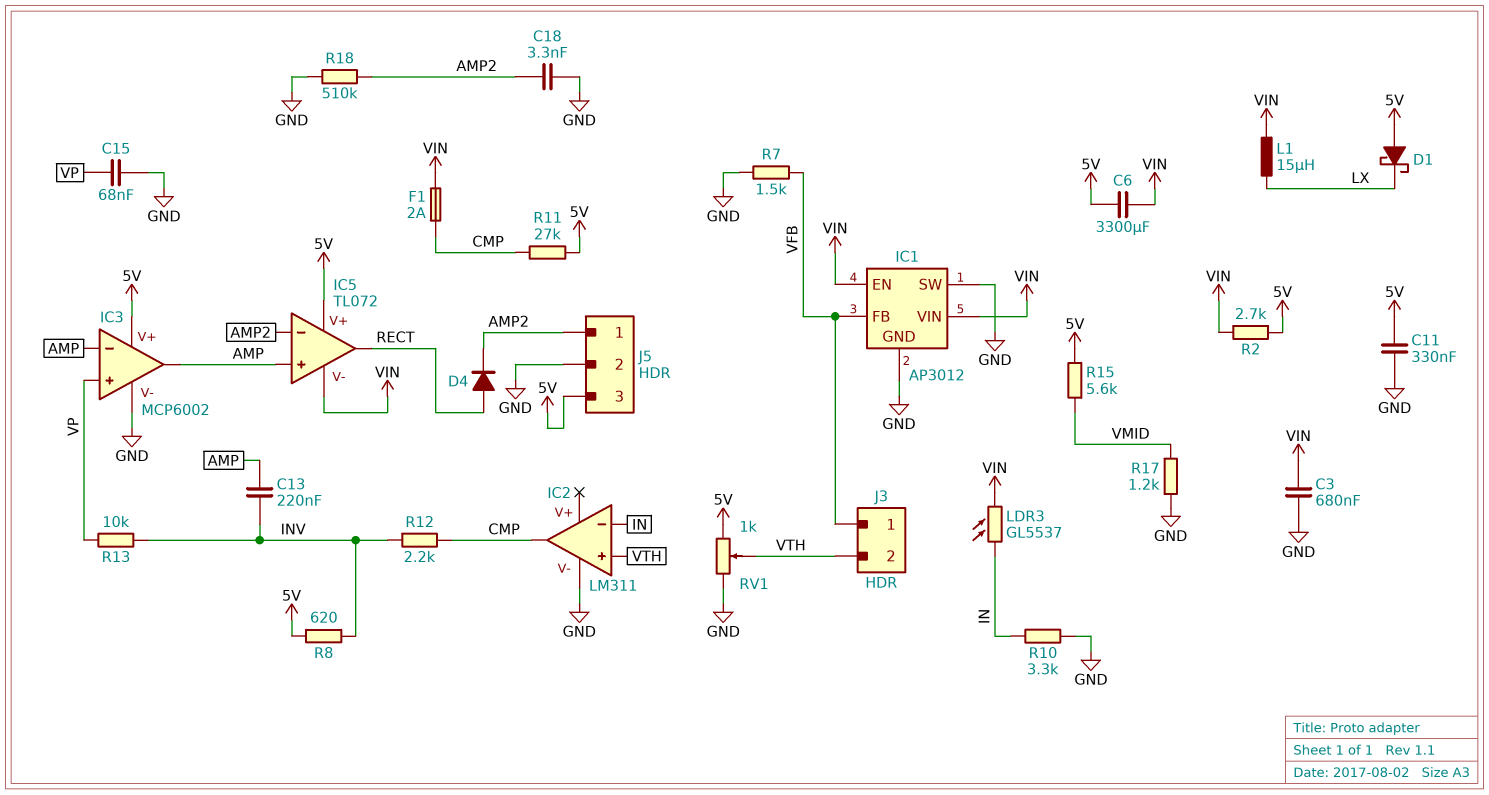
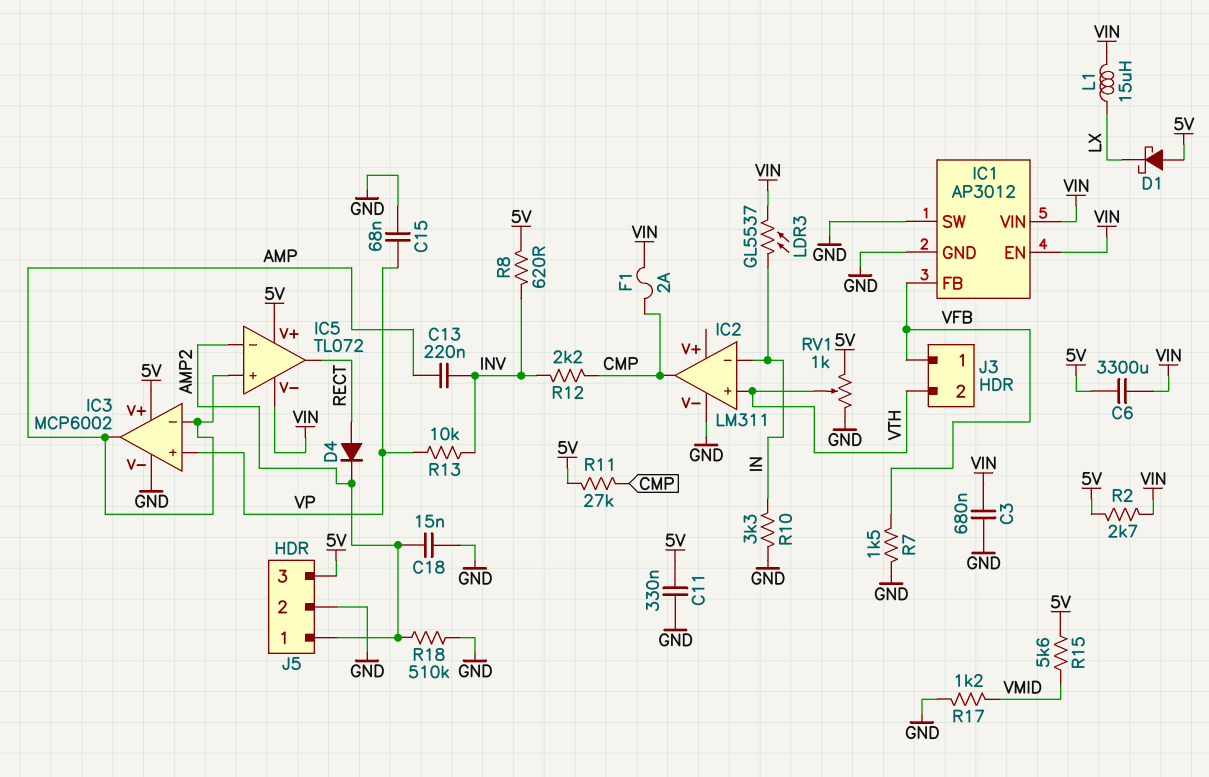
C18: 3.3nF (AMP2, GND) -> 15nF (AMP2, GND)

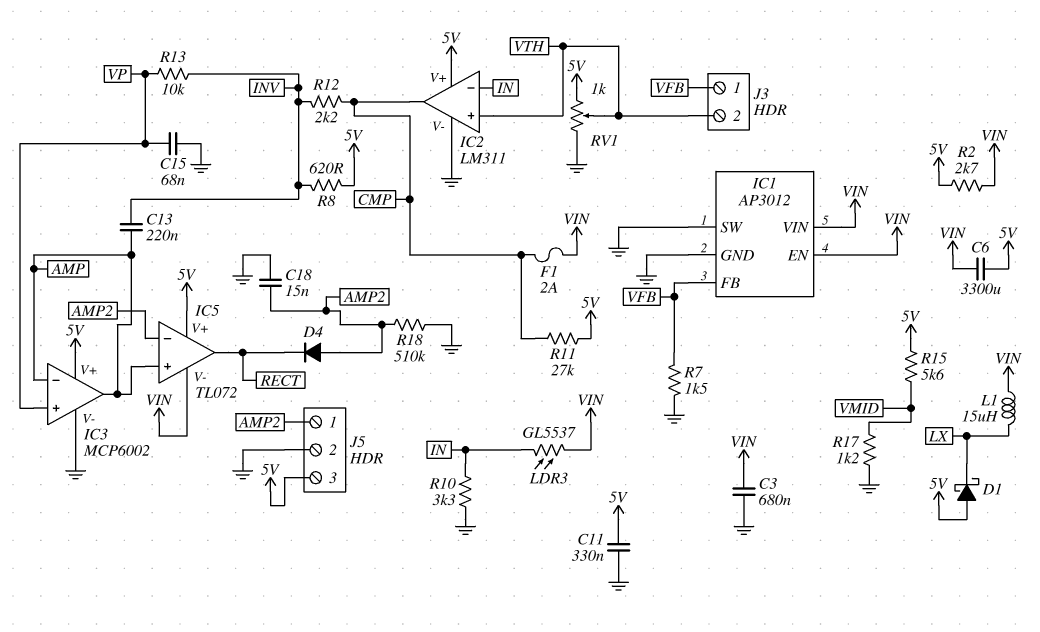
D4: diode (A RECT, K AMP2) -> diode (A AMP2, K RECT)
IC2 pin V+: none -> 5V

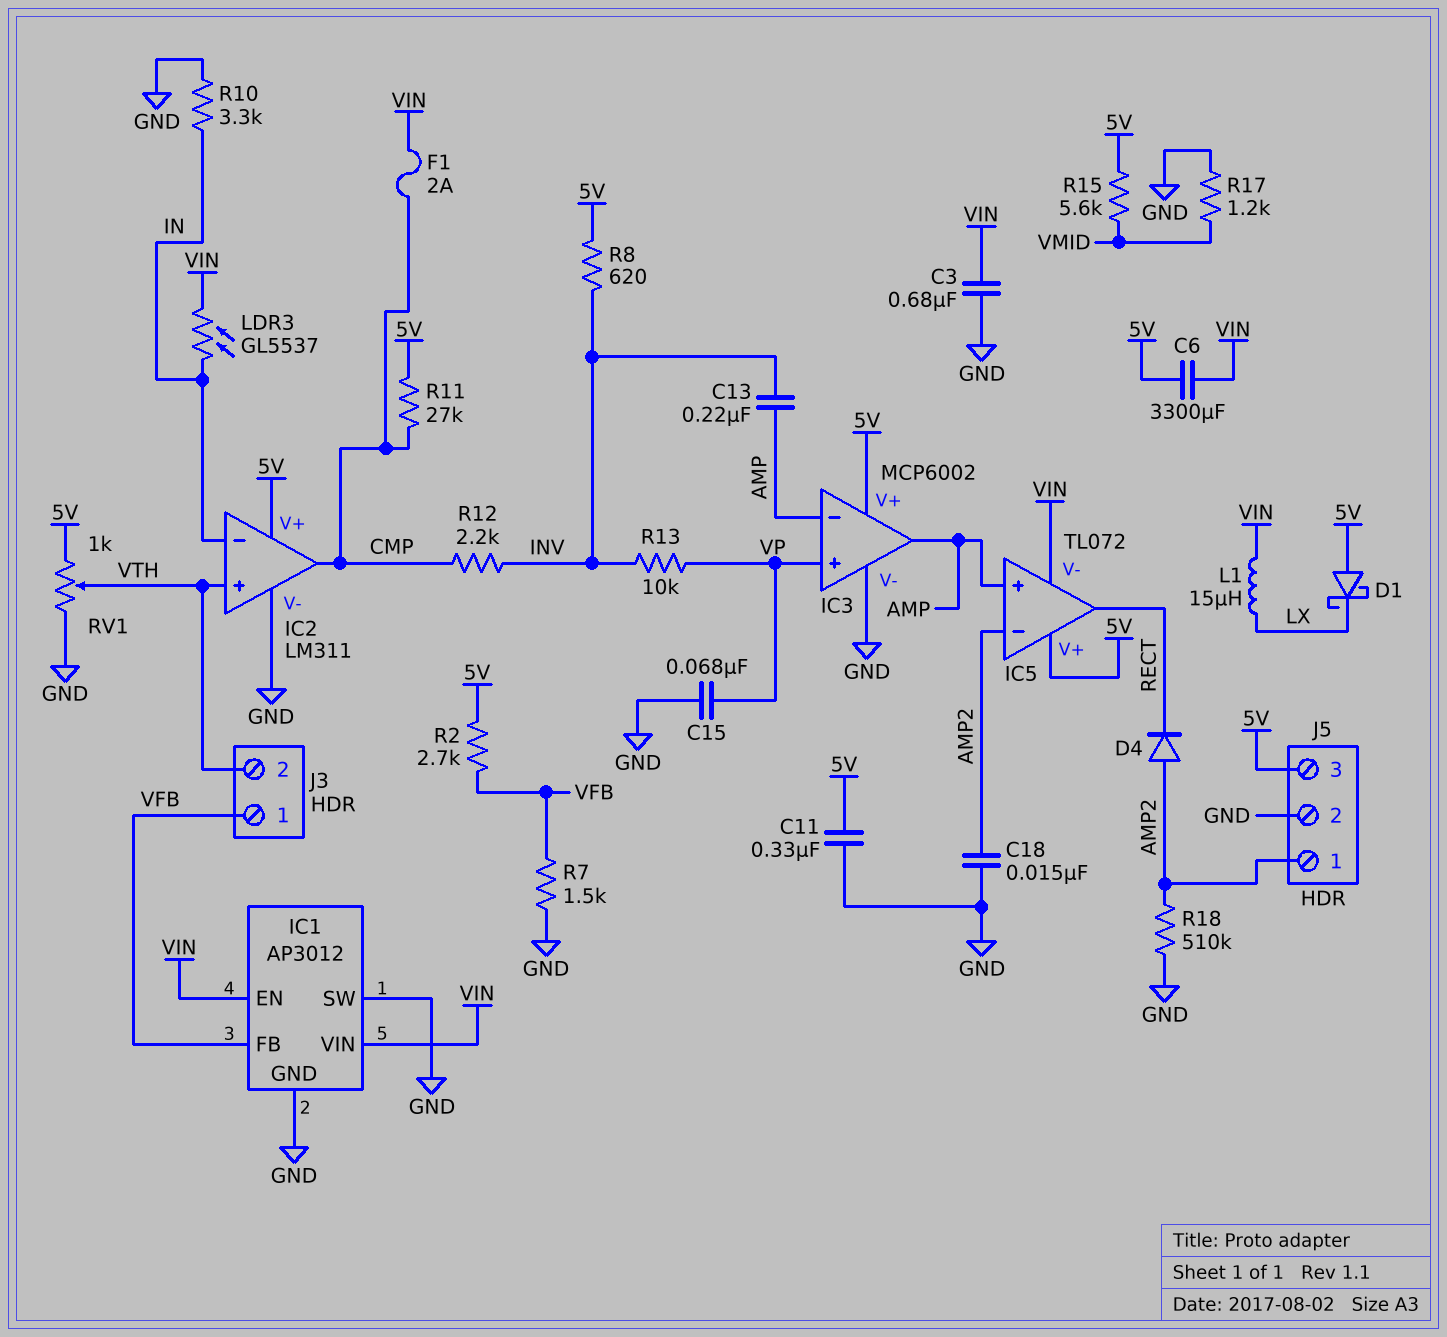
R2: 2.7k (5V, VIN) -> 2.7k (5V, VFB)

